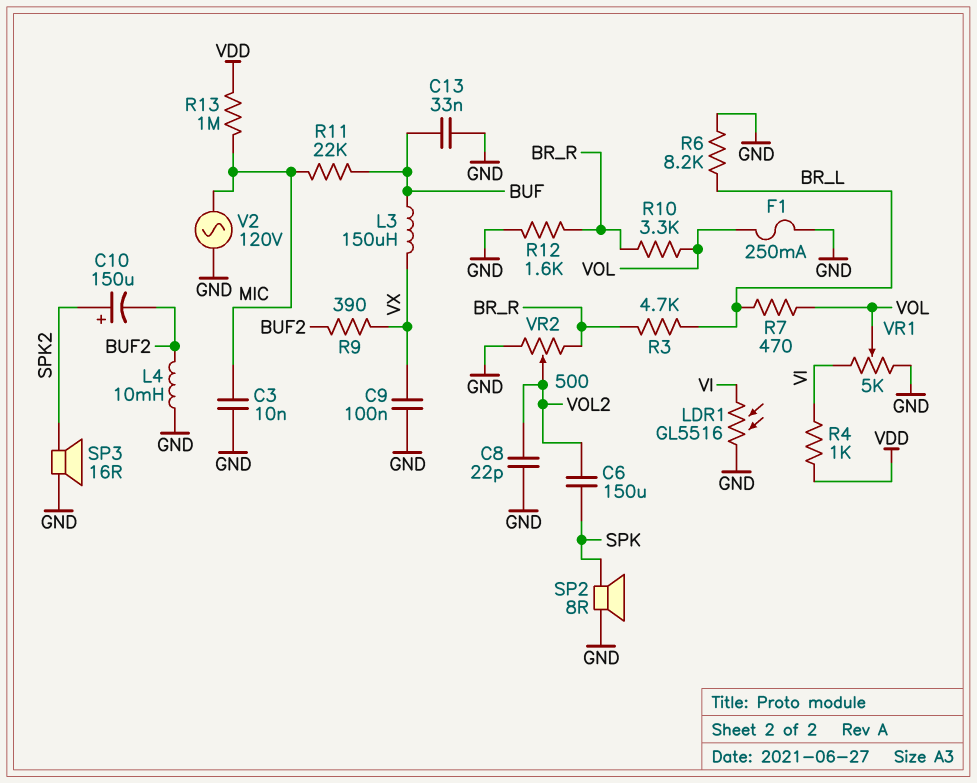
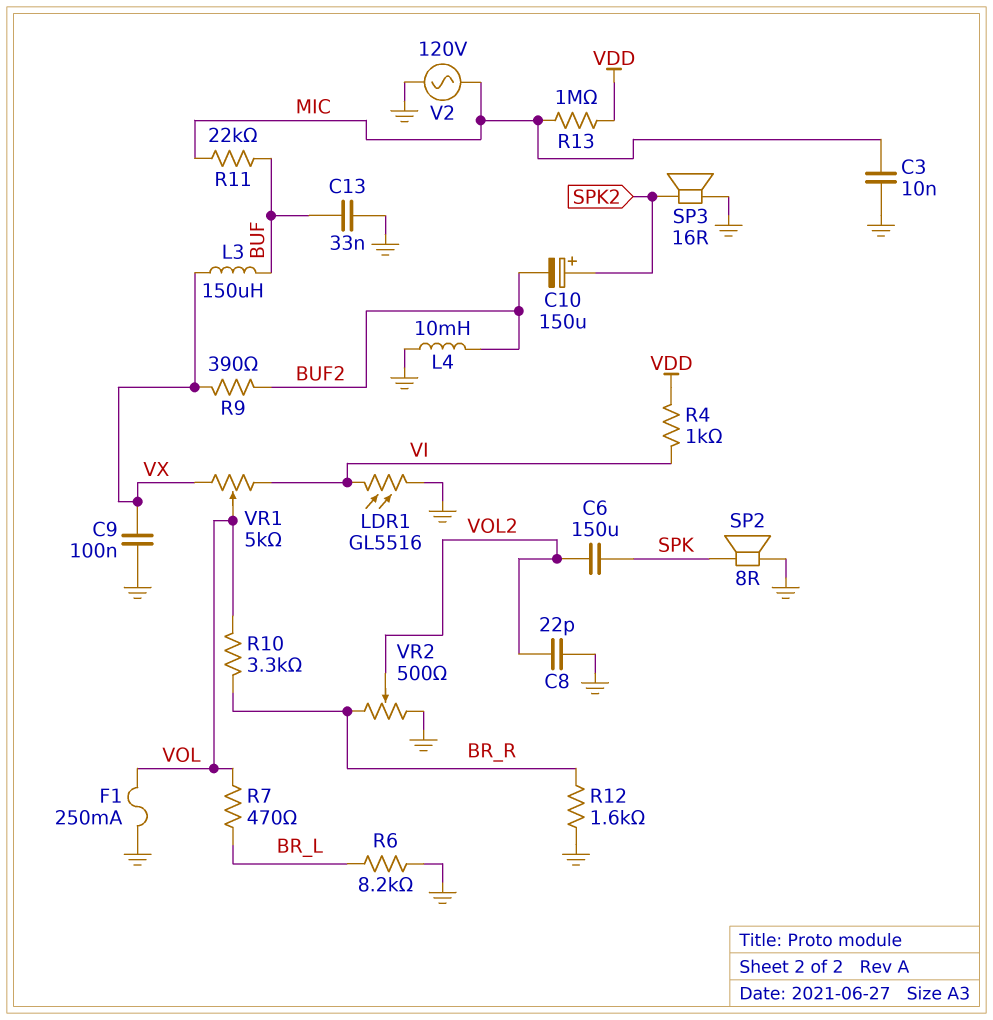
R3: 4.7k (BR_L, BR_R) -> none
VR1: 5k (GND, VI, wiper VOL) -> 5k (VI, VX, wiper VOL)

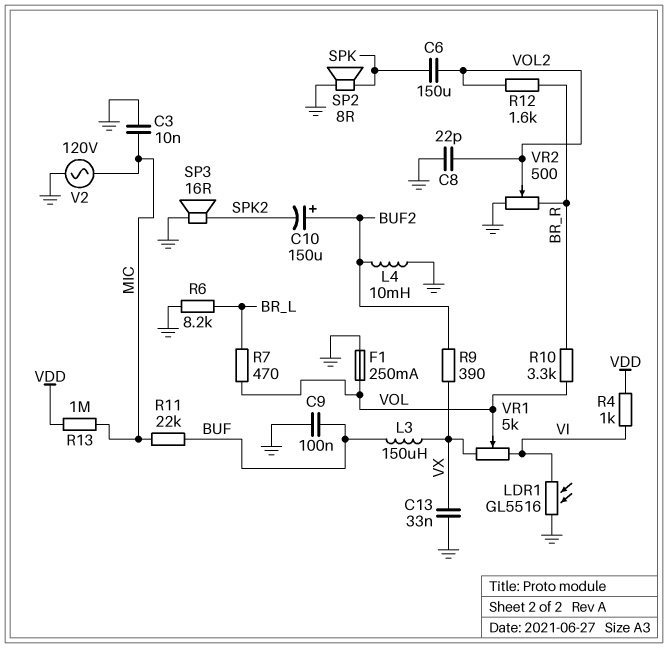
C9: 100nF (GND, VX) -> 100nF (BUF, GND)
C10: 150uF (plus SPK2, minus BUF2) -> 150uF (plus BUF2, minus SPK2)
C13: 33nF (BUF, GND) -> 33nF (GND, VX)
R12: 1.6k (BR_R, GND) -> 1.6k (BR_R, VOL2)

